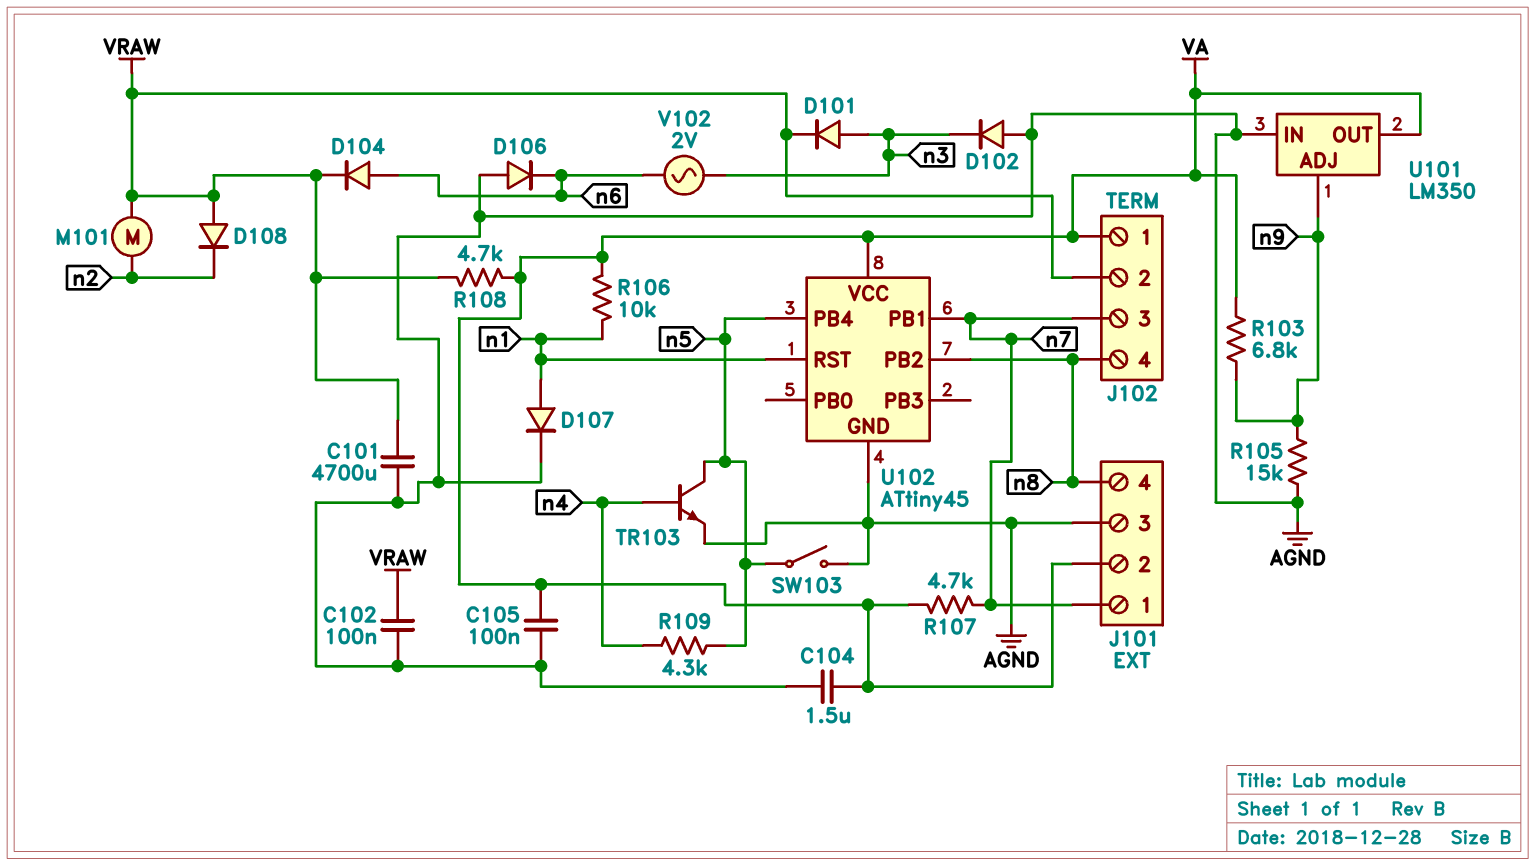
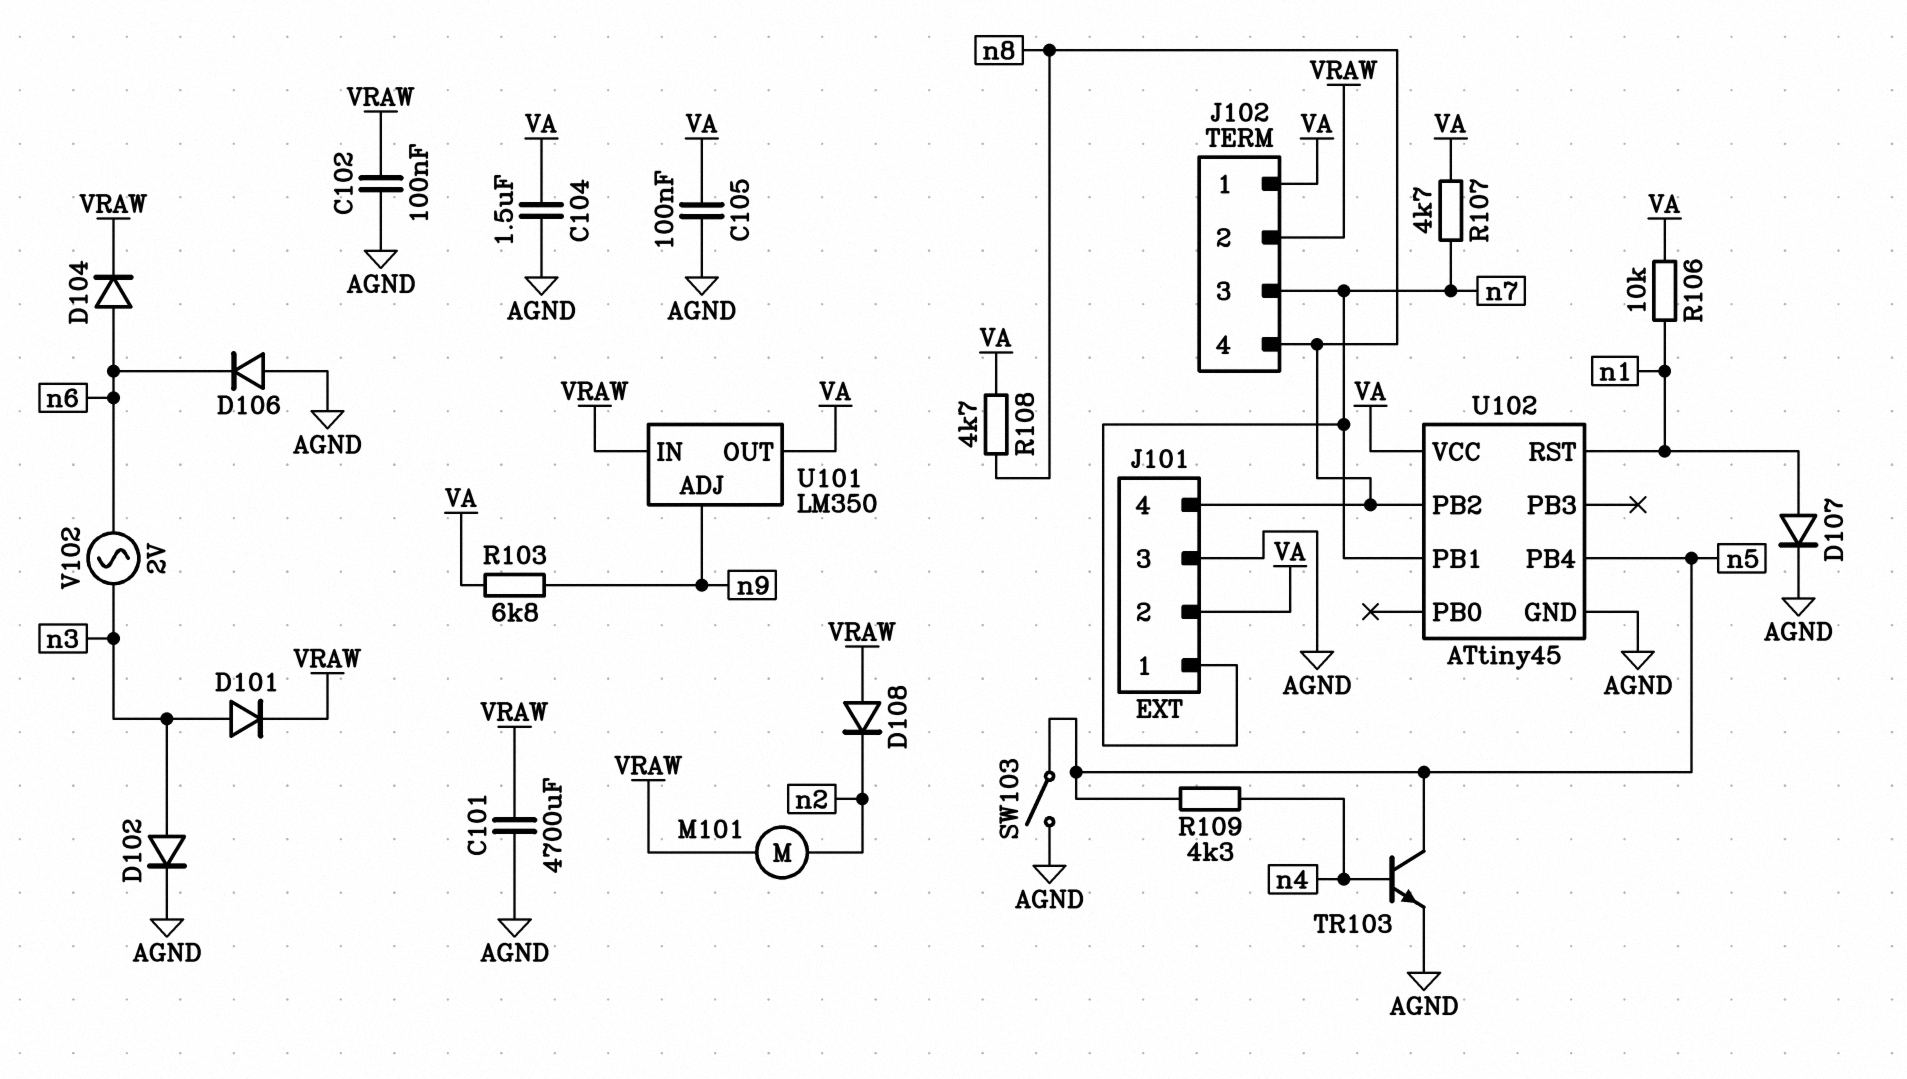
D102: diode (A AGND, K n3) -> diode (A n3, K AGND)
R105: 15k (AGND, n9) -> none
R108: 4.7k (VA, VRAW) -> 4.7k (VA, n8)
U101 pin IN: AGND -> VRAW

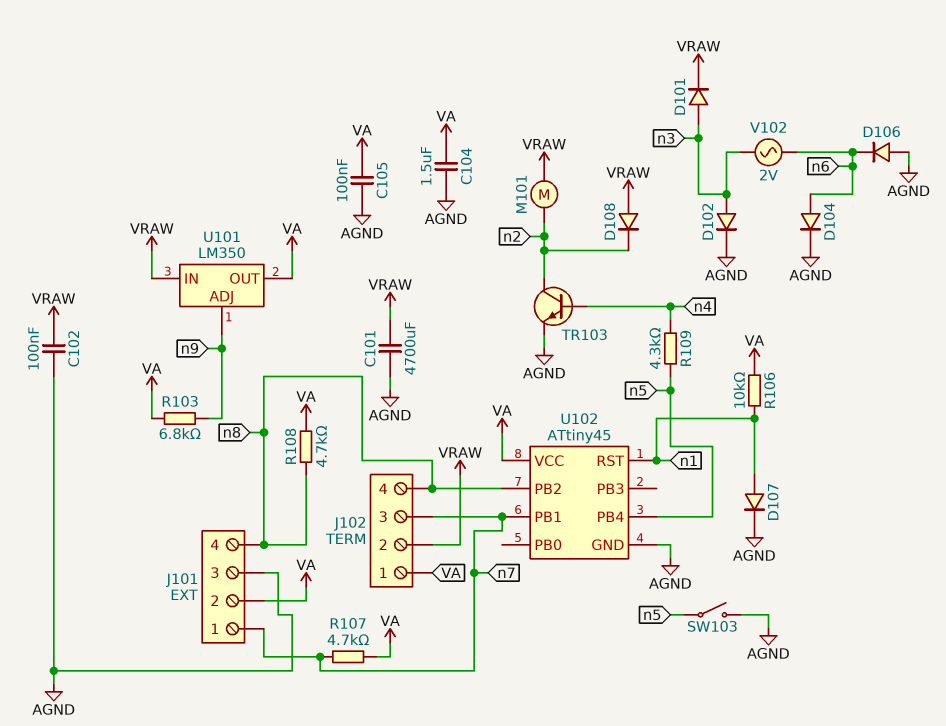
D104: diode (A n6, K VRAW) -> diode (A n6, K AGND)
TR103: NPN (B n4, C n5, E AGND) -> NPN (B n4, C n2, E AGND)

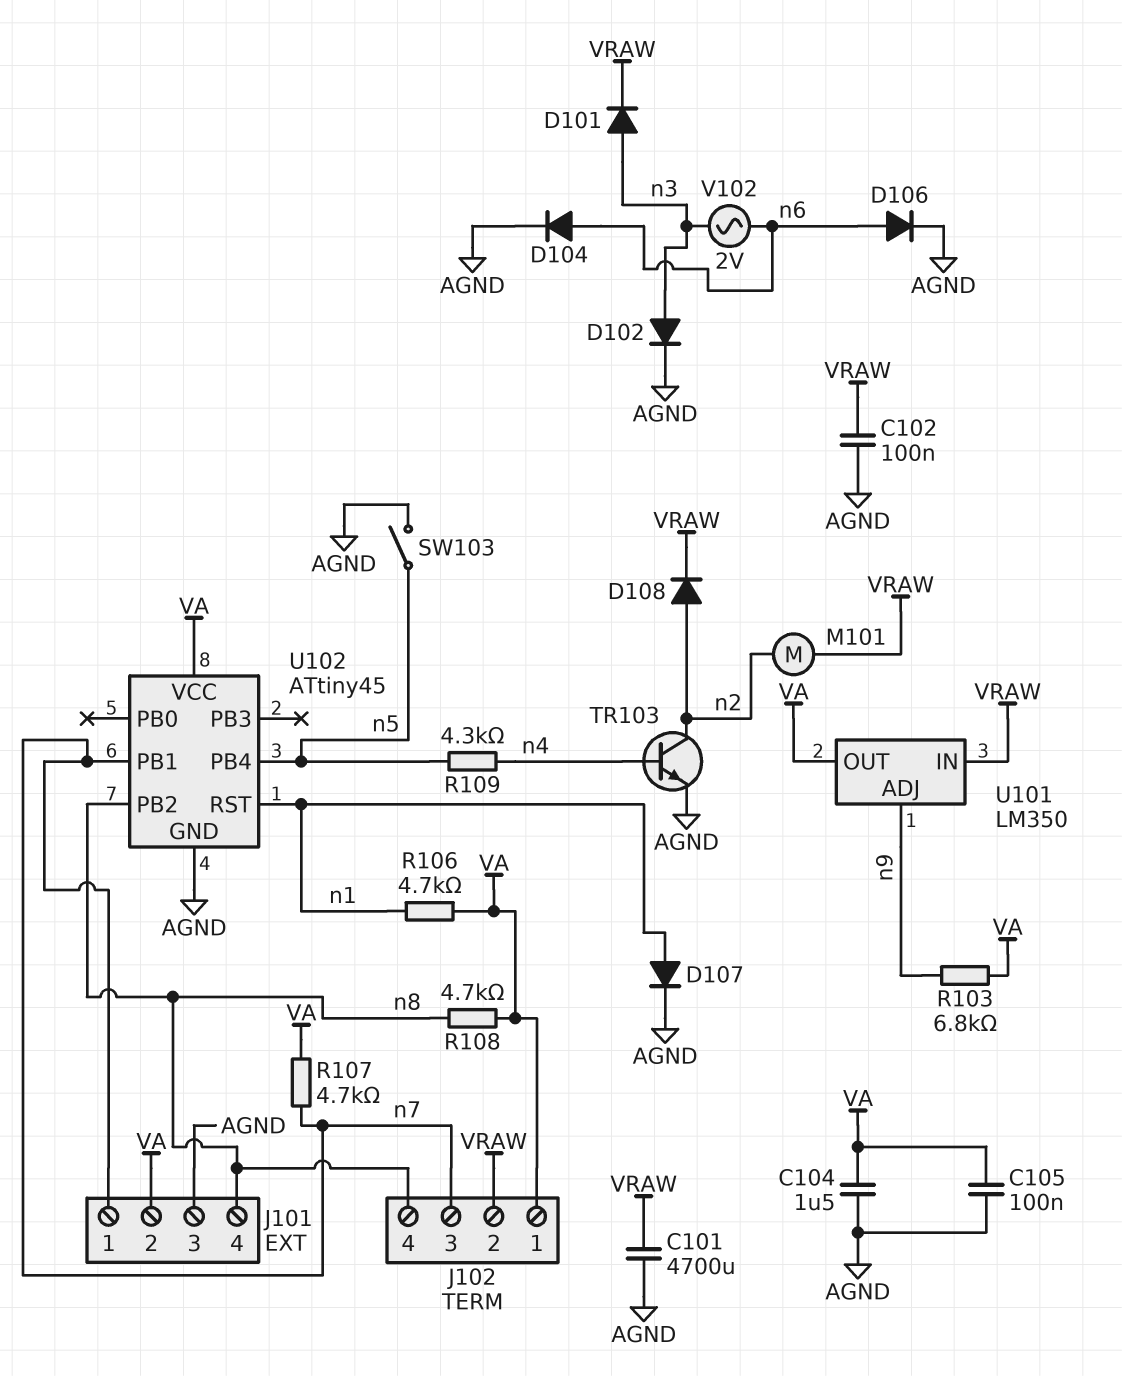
D106: diode (A AGND, K n6) -> diode (A n6, K AGND)
D108: diode (A VRAW, K n2) -> diode (A n2, K VRAW)
R106: 10k (VA, n1) -> 4.7k (VA, n1)

